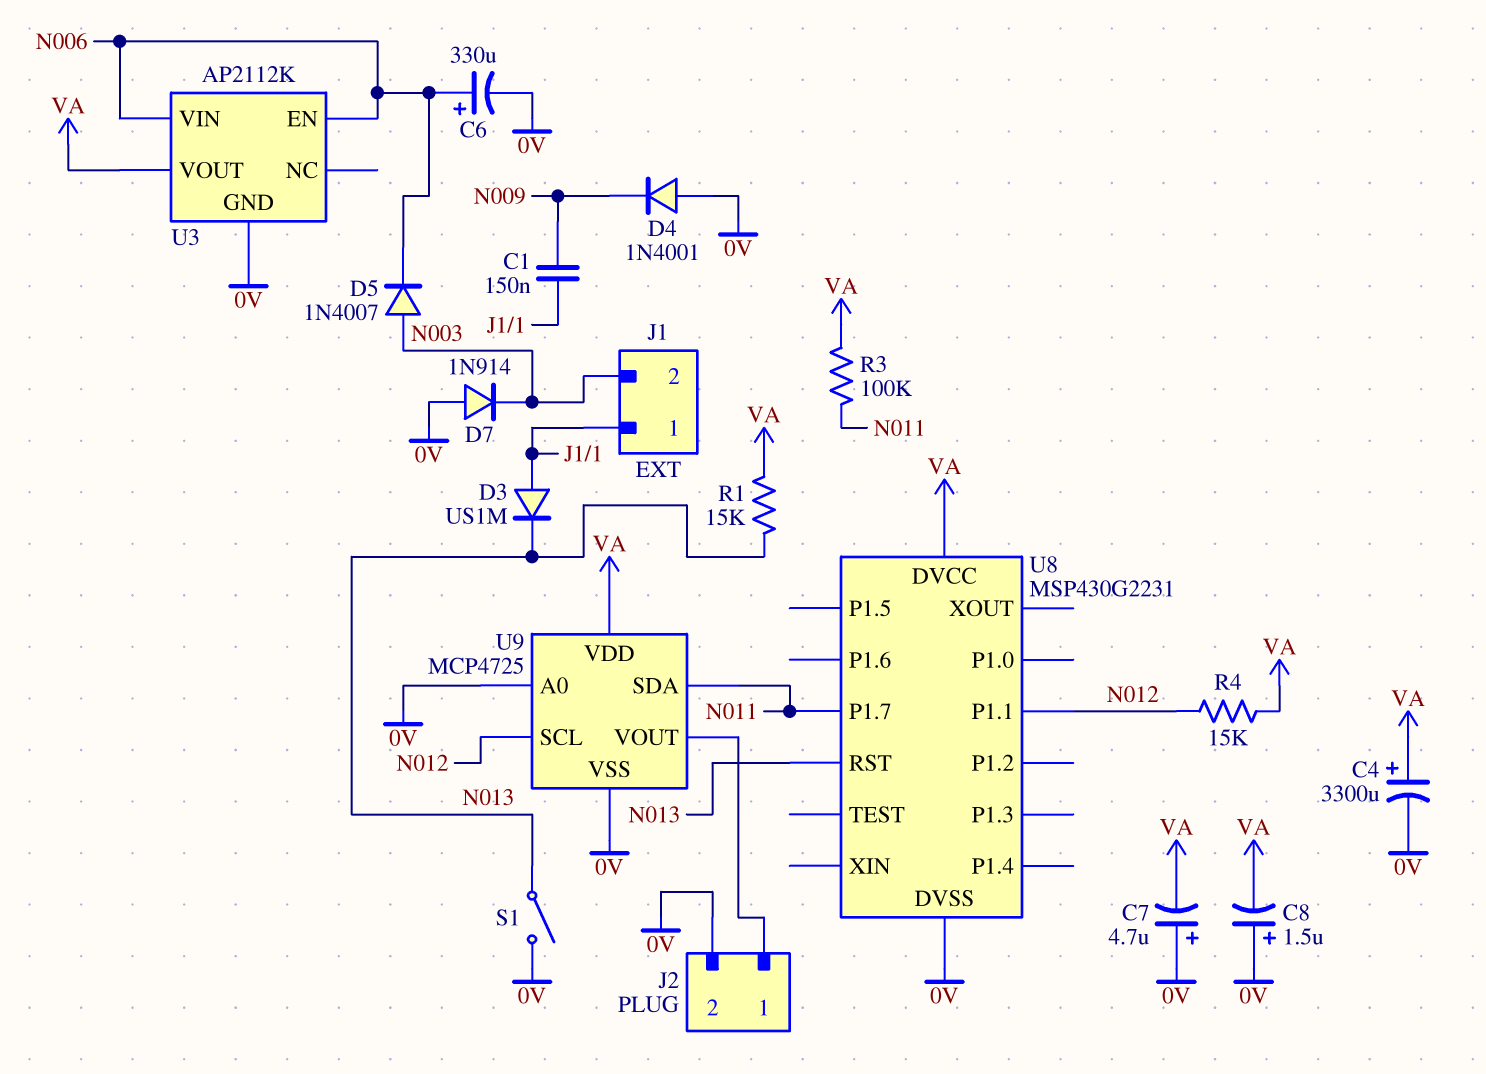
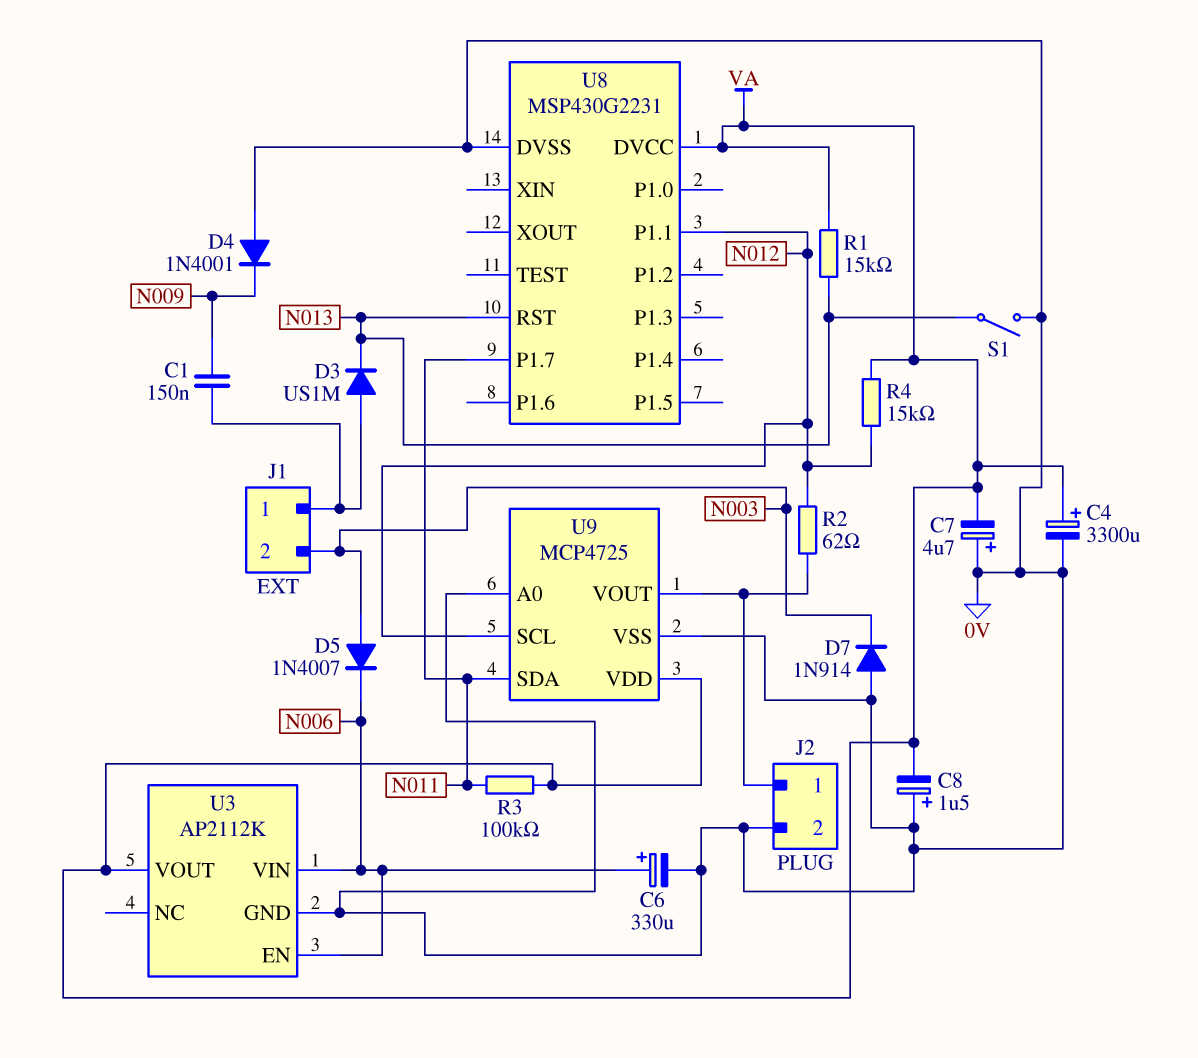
R2: none -> 62 (J2/1, N012)

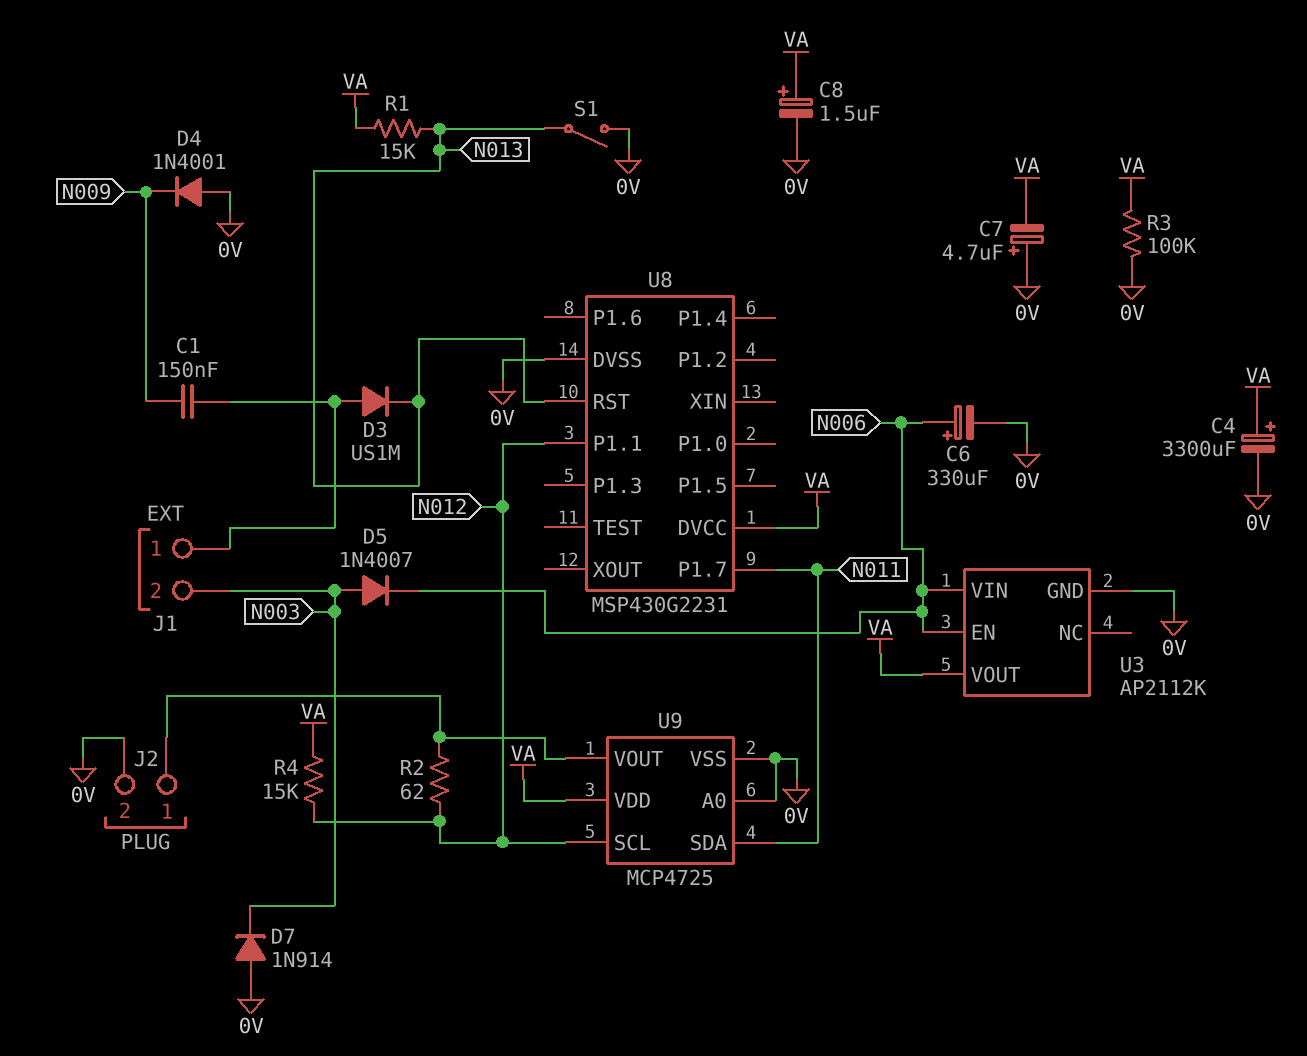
C8: 1.5uF (plus 0V, minus VA) -> 1.5uF (plus VA, minus 0V)
R3: 100k (N011, VA) -> 100k (0V, VA)

